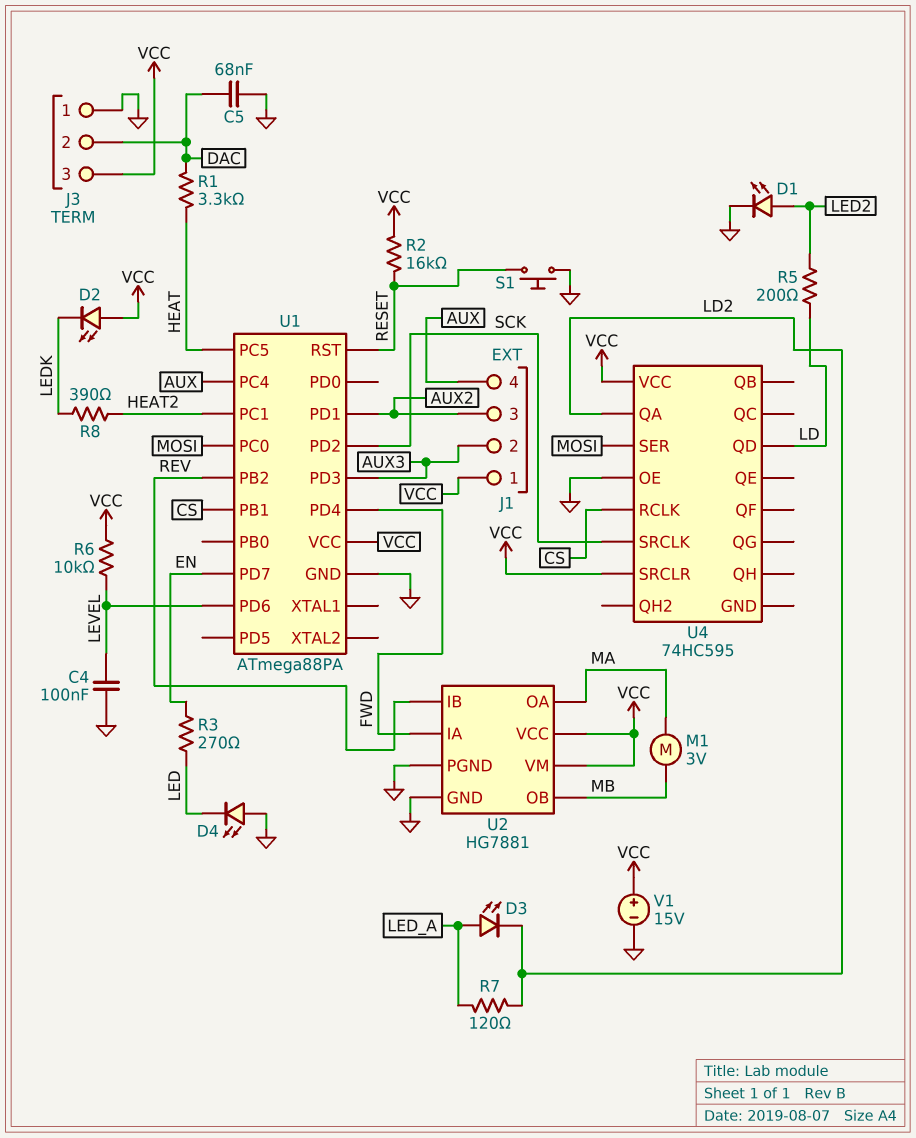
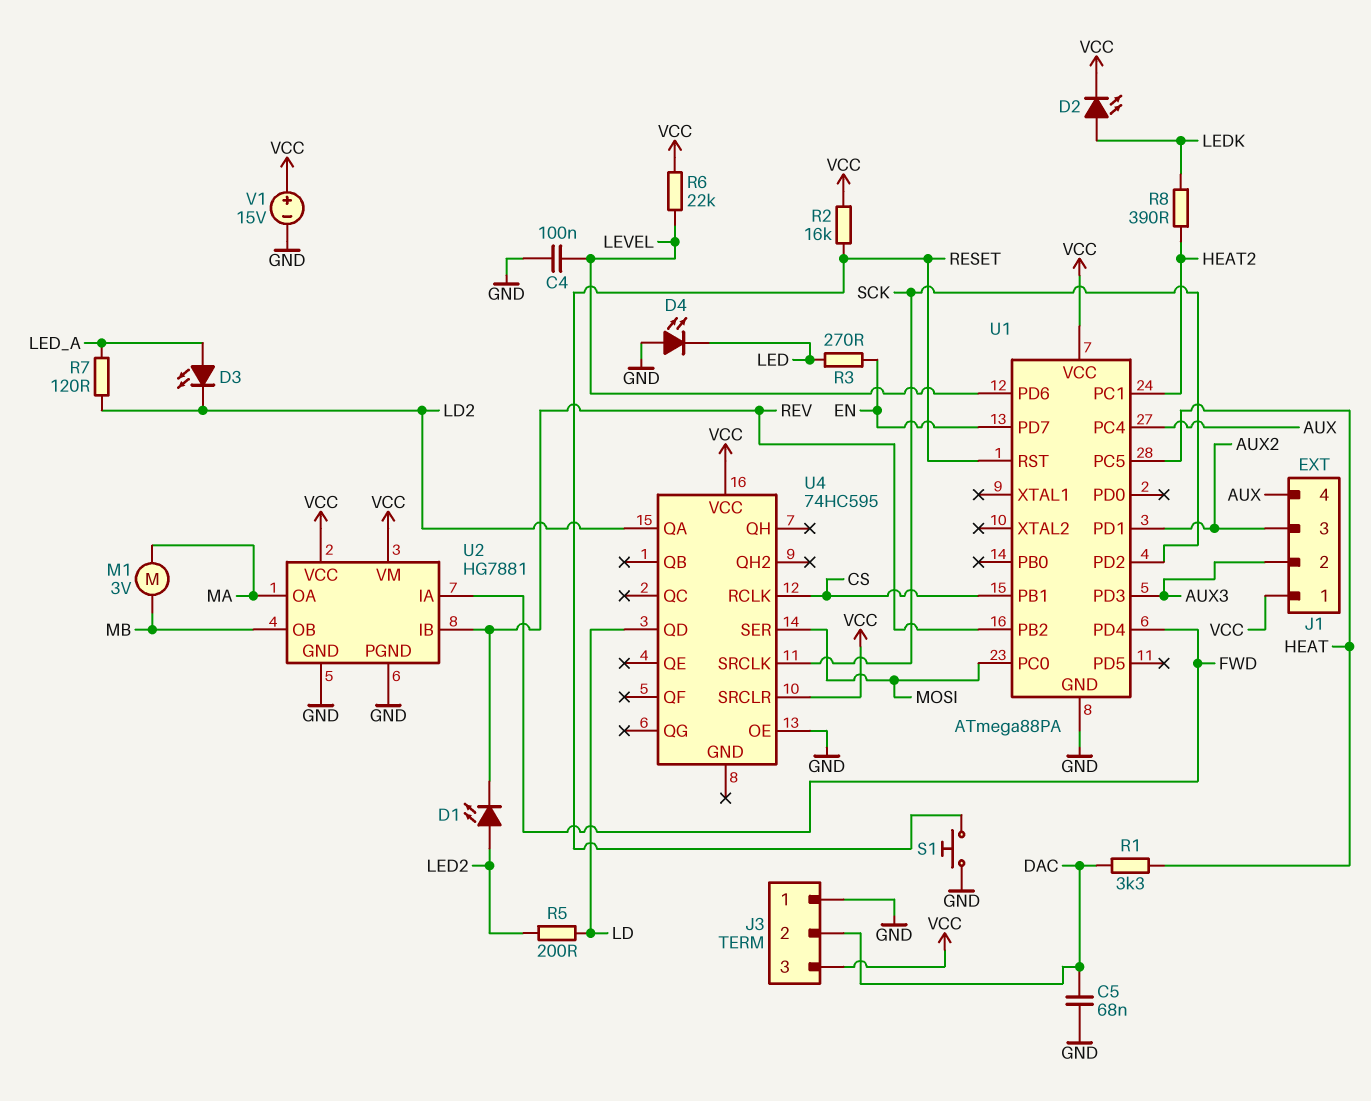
D1: LED (A LED2, K GND) -> LED (A LED2, K REV)
D2: LED (A VCC, K LEDK) -> LED (A LEDK, K VCC)
R6: 10k (LEVEL, VCC) -> 22k (LEVEL, VCC)

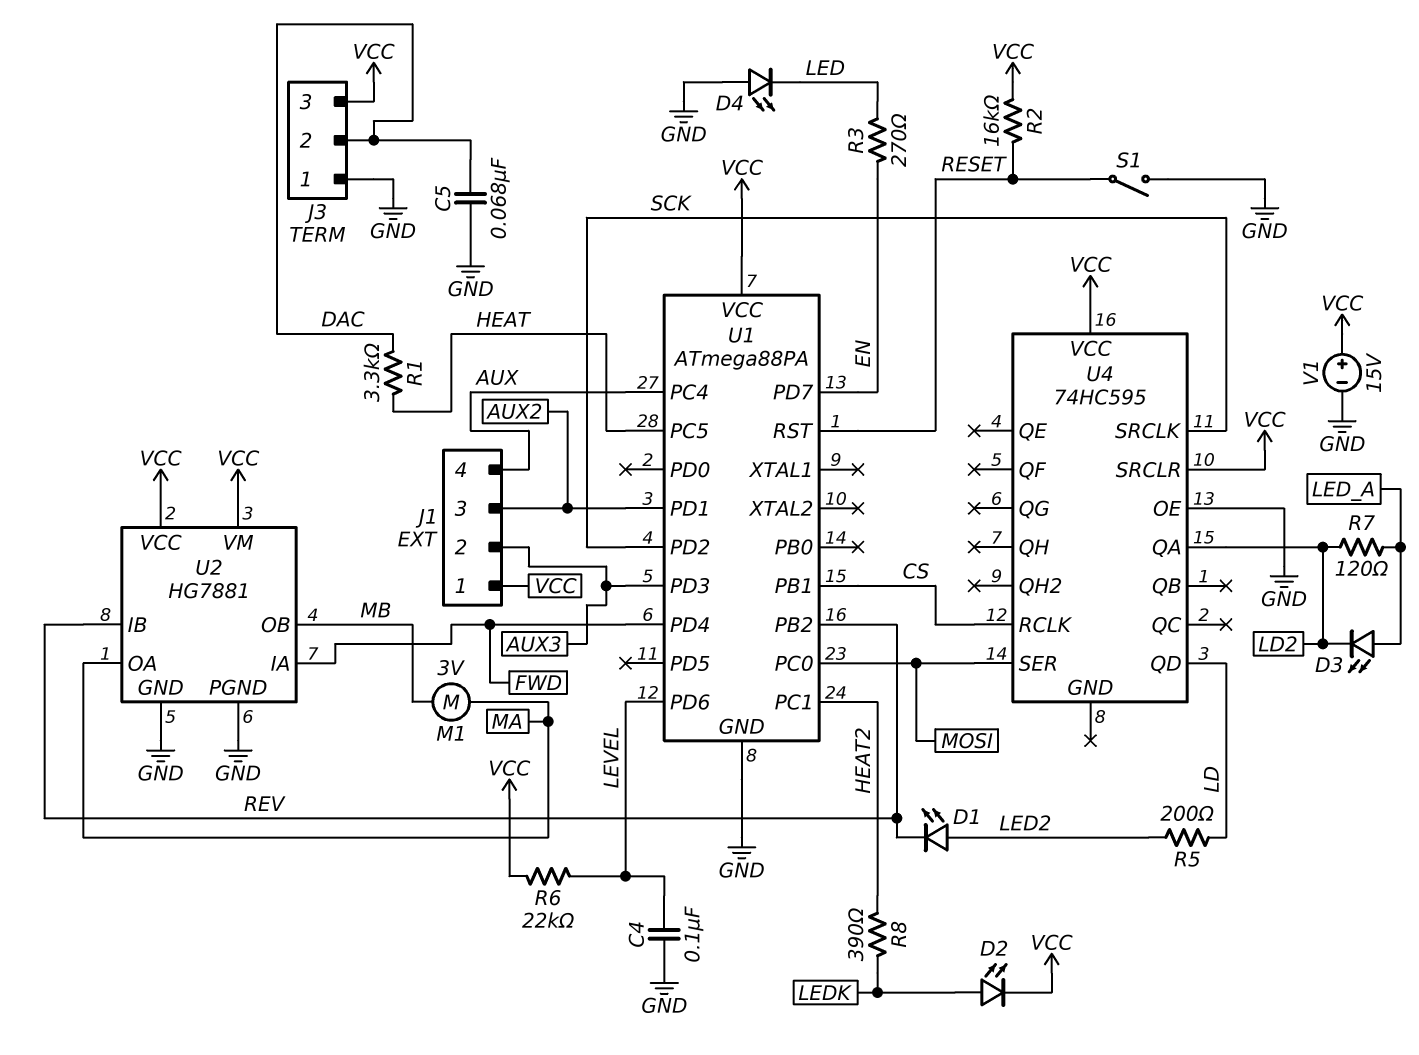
S1: button (GND, RESET) -> switch (GND, RESET)

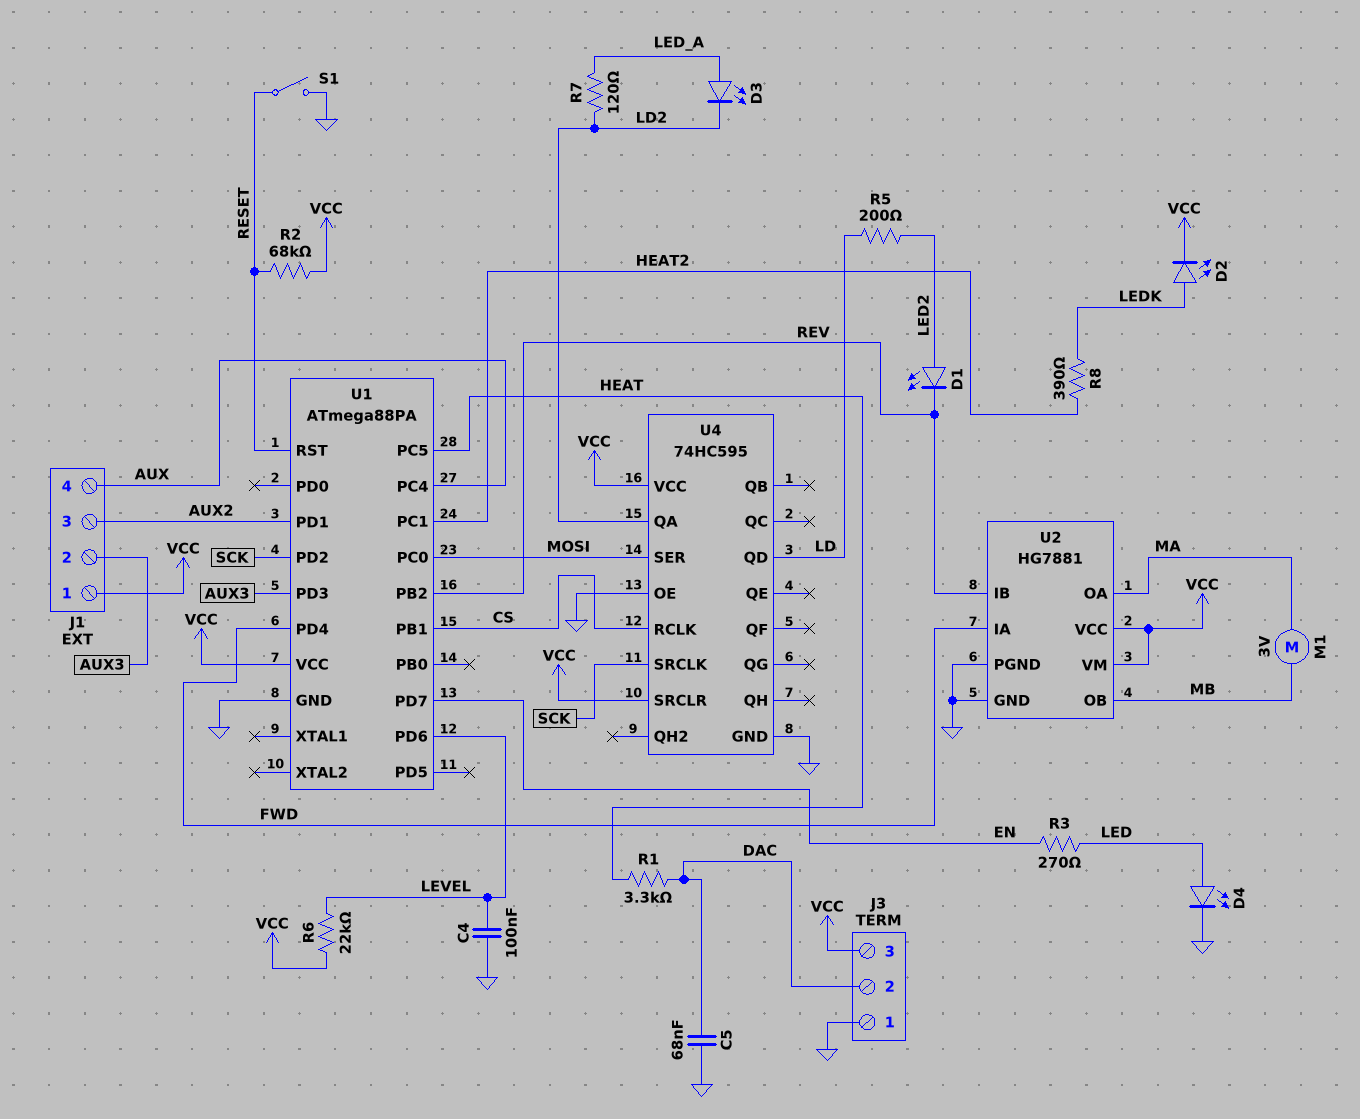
D4: LED (A GND, K LED) -> LED (A LED, K GND)
R2: 16k (RESET, VCC) -> 68k (RESET, VCC)
U4 pin GND: none -> GND
V1: 15V (plus VCC, minus GND) -> none

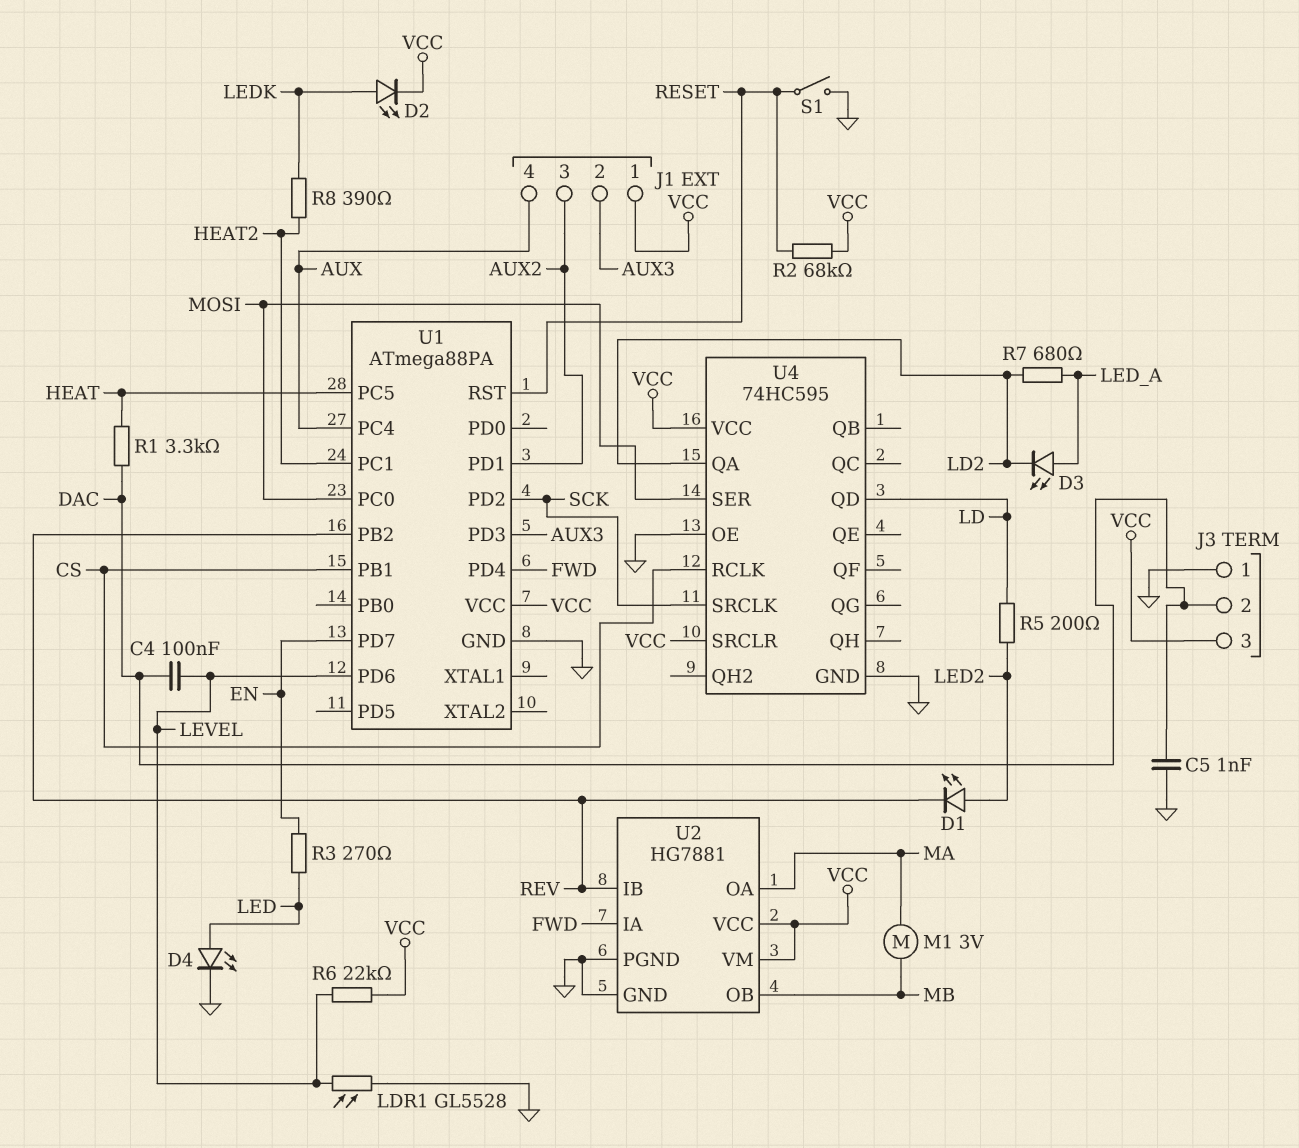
C4: 100nF (GND, LEVEL) -> 100nF (DAC, LEVEL)
C5: 68nF (DAC, GND) -> 1nF (DAC, GND)
LDR1: none -> GL5528 (GND, LEVEL)
R7: 120 (LD2, LED_A) -> 680 (LD2, LED_A)

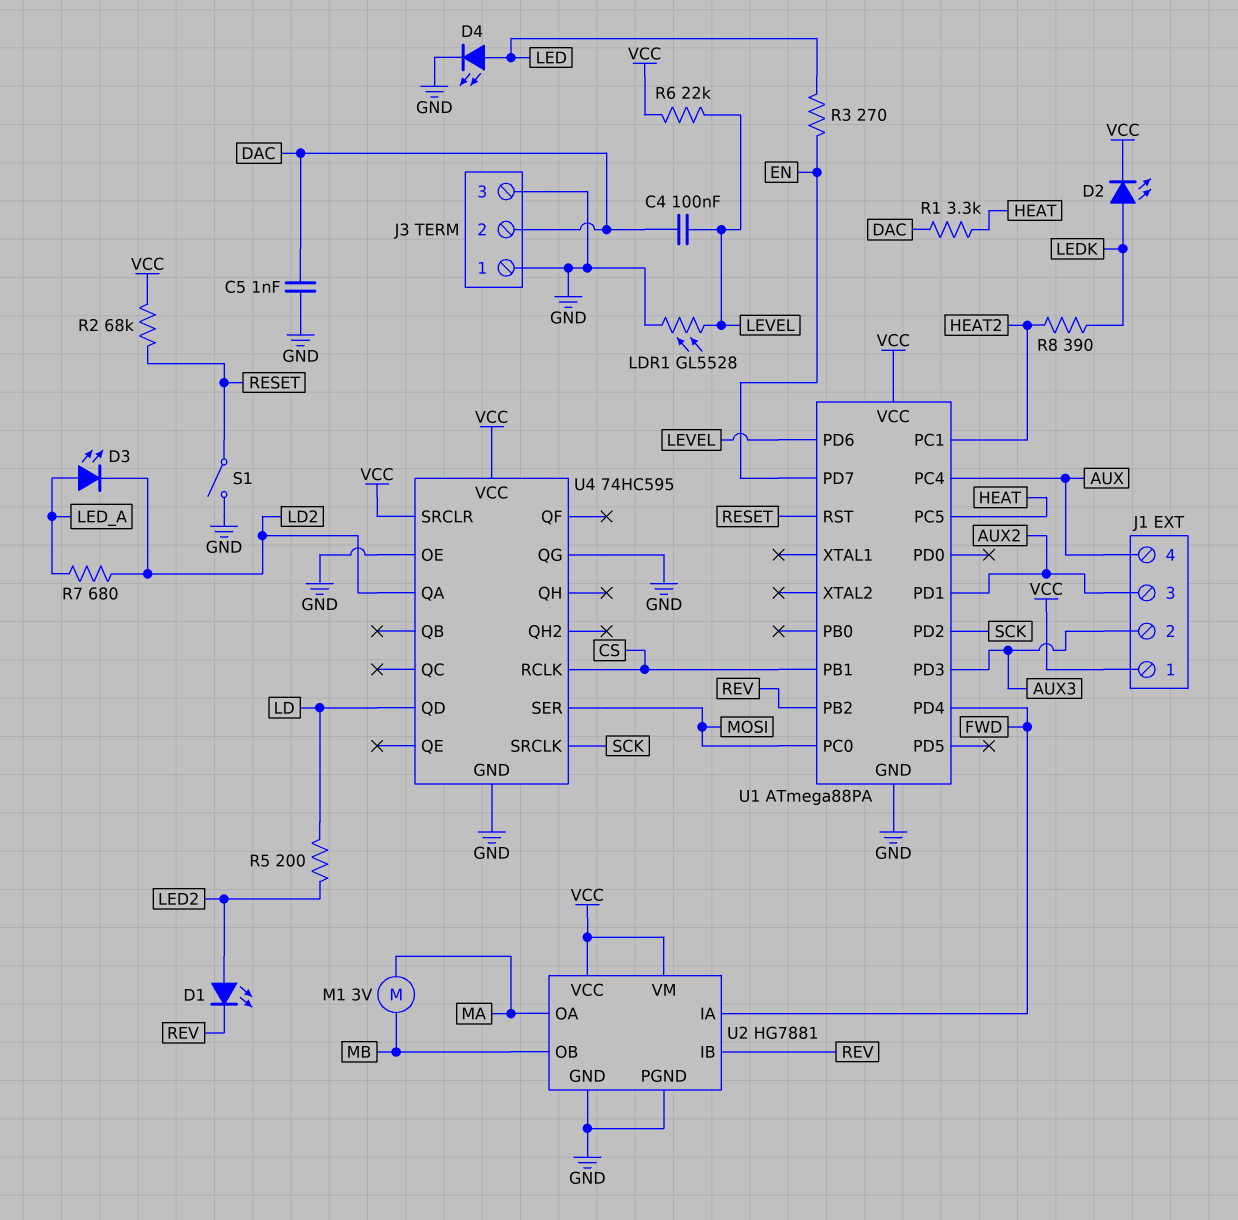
J3 pin 3: VCC -> GND
U4 pin QG: none -> GND

